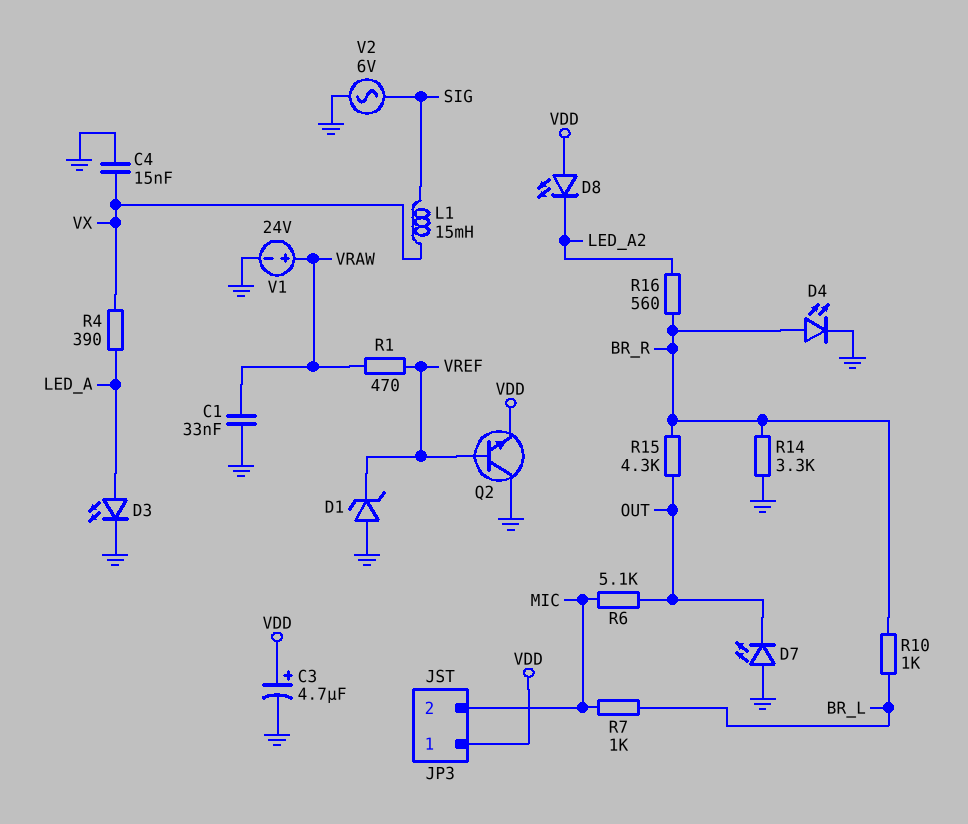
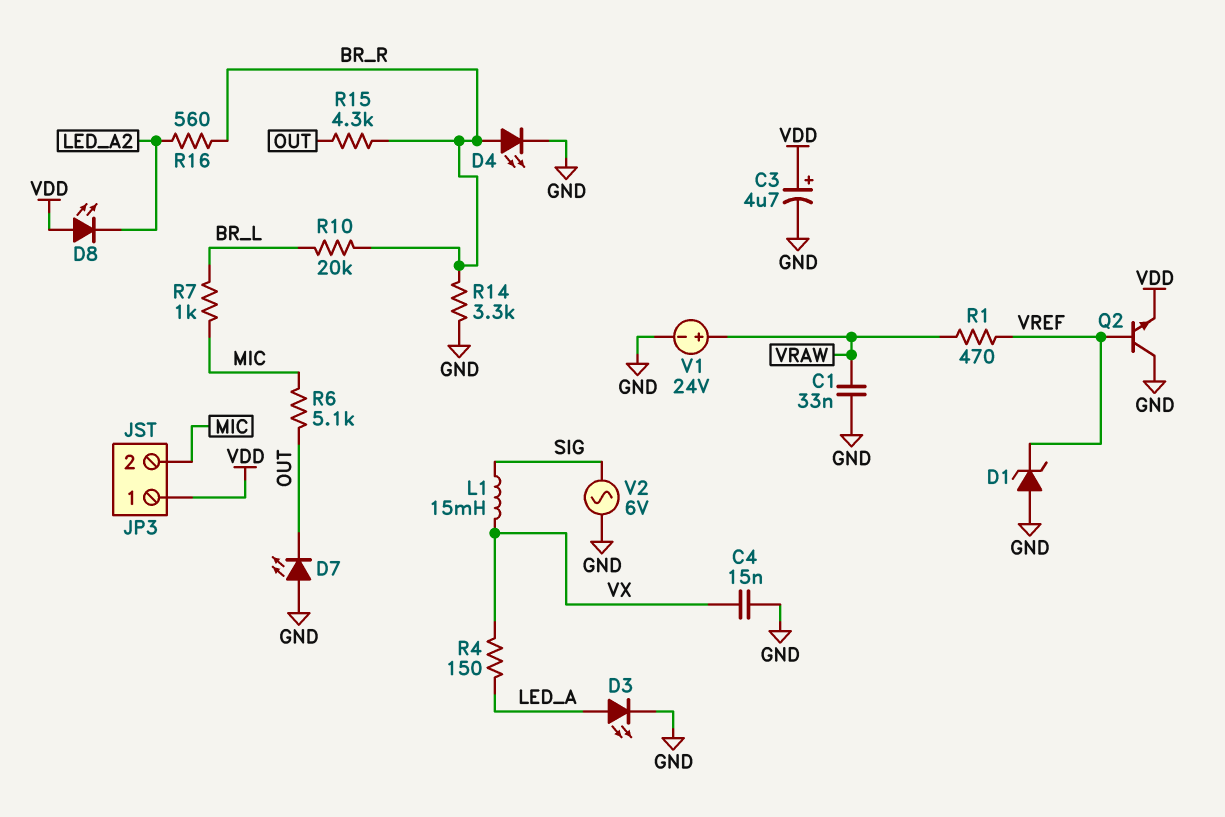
R4: 390 (LED_A, VX) -> 150 (LED_A, VX)
R10: 1k (BR_L, BR_R) -> 20k (BR_L, BR_R)

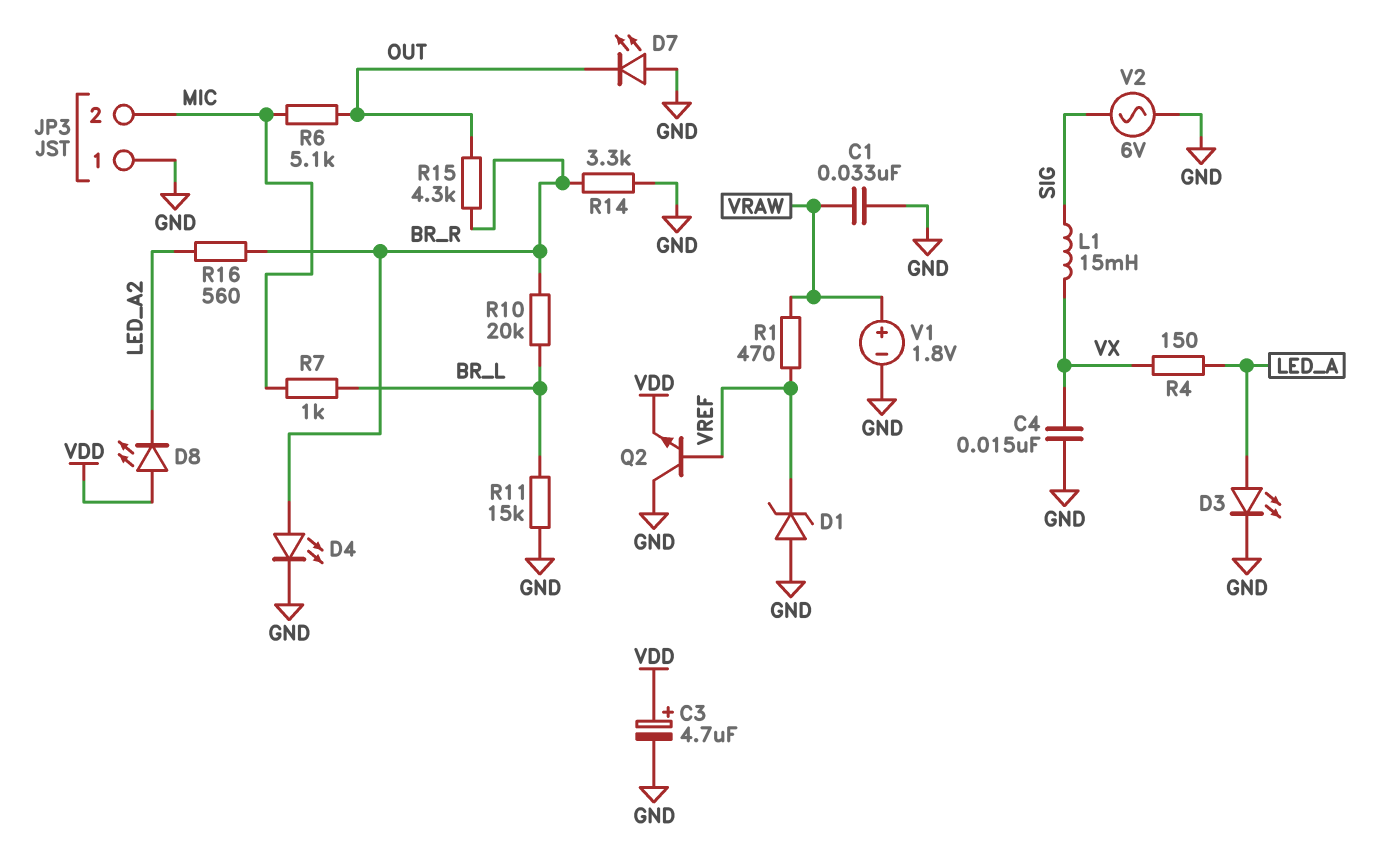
JP3 pin 1: VDD -> GND
R11: none -> 15k (BR_L, GND)
V1: 24V (plus VRAW, minus GND) -> 1.8V (plus VRAW, minus GND)

